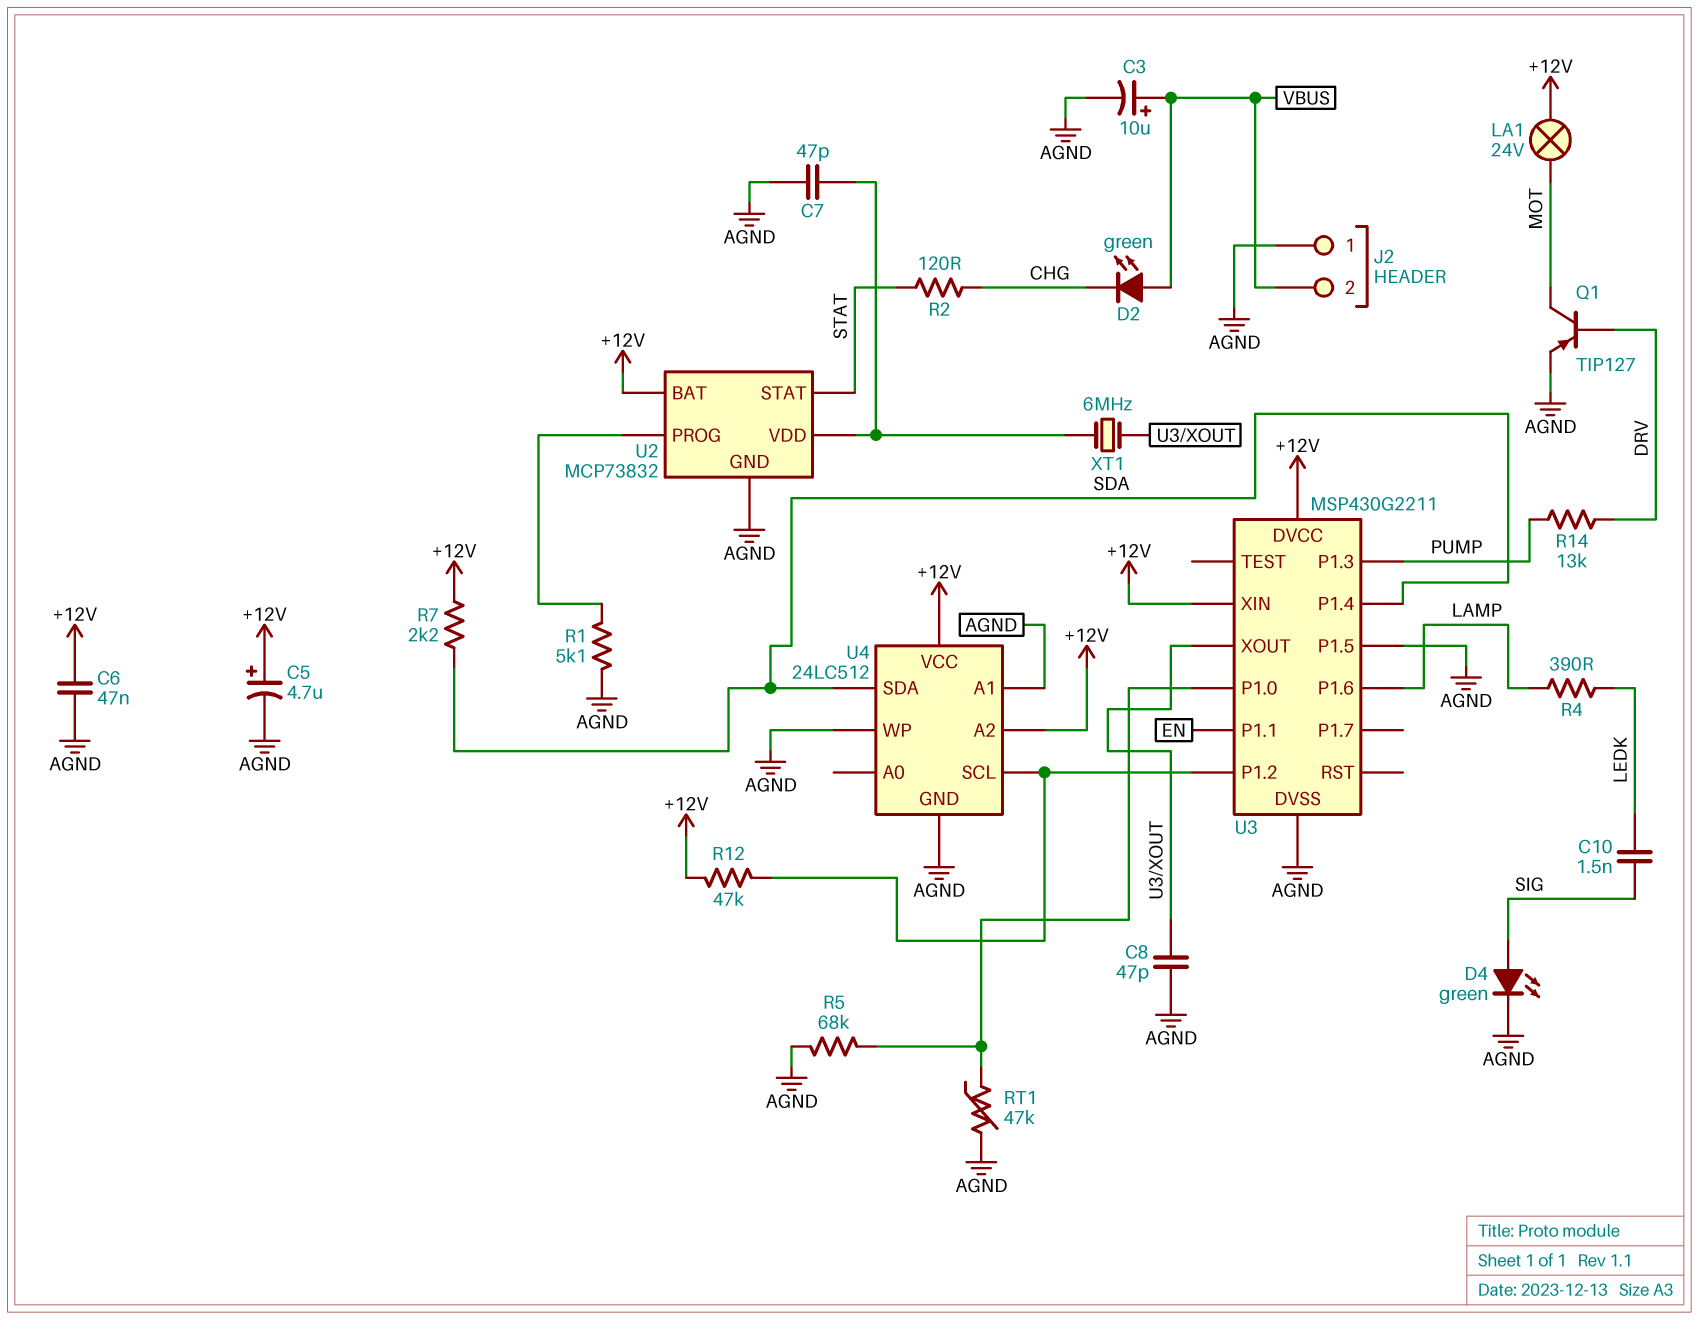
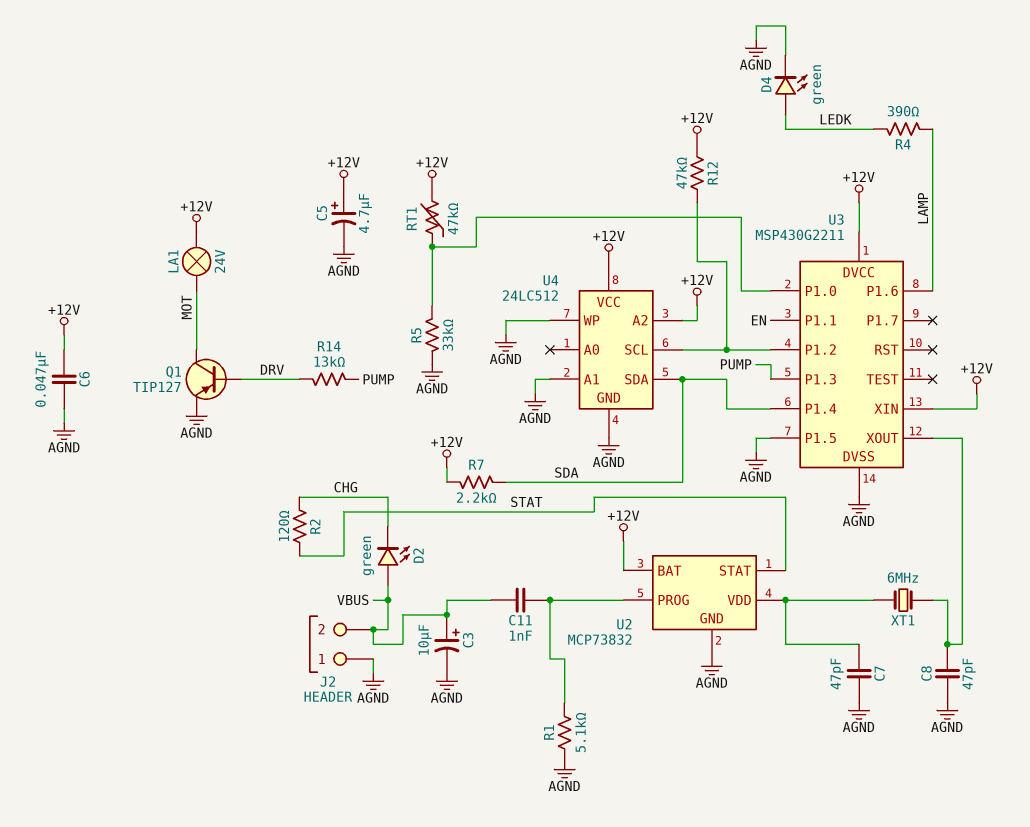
C10: 1.5nF (LEDK, SIG) -> none
C11: none -> 1nF (U2/PROG, VBUS)
D4: LED green (A SIG, K AGND) -> LED green (A LEDK, K AGND)
R5: 68k (AGND, U3/P1.0) -> 33k (AGND, U3/P1.0)
RT1: 47k (AGND, U3/P1.0) -> 47k (+12V, U3/P1.0)

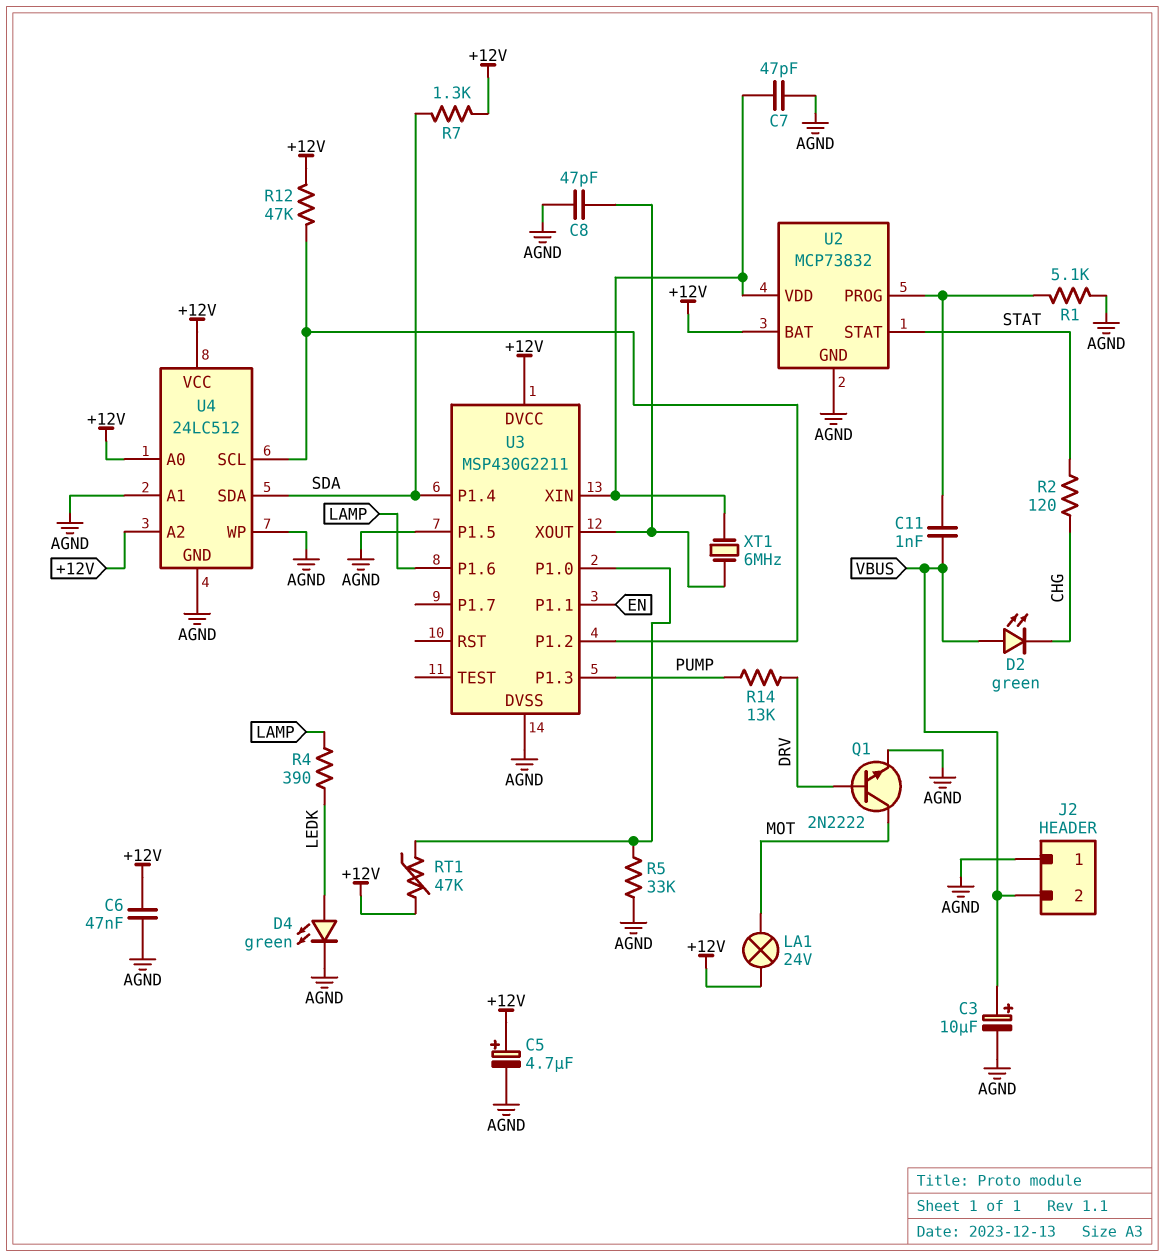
Q1: PNP TIP127 (B DRV, C MOT, E AGND) -> NPN 2N2222 (B DRV, C MOT, E AGND)
R7: 2.2k (+12V, SDA) -> 1.3k (+12V, SDA)
U3 pin XIN: +12V -> U2/VDD
U4 pin A0: none -> +12V

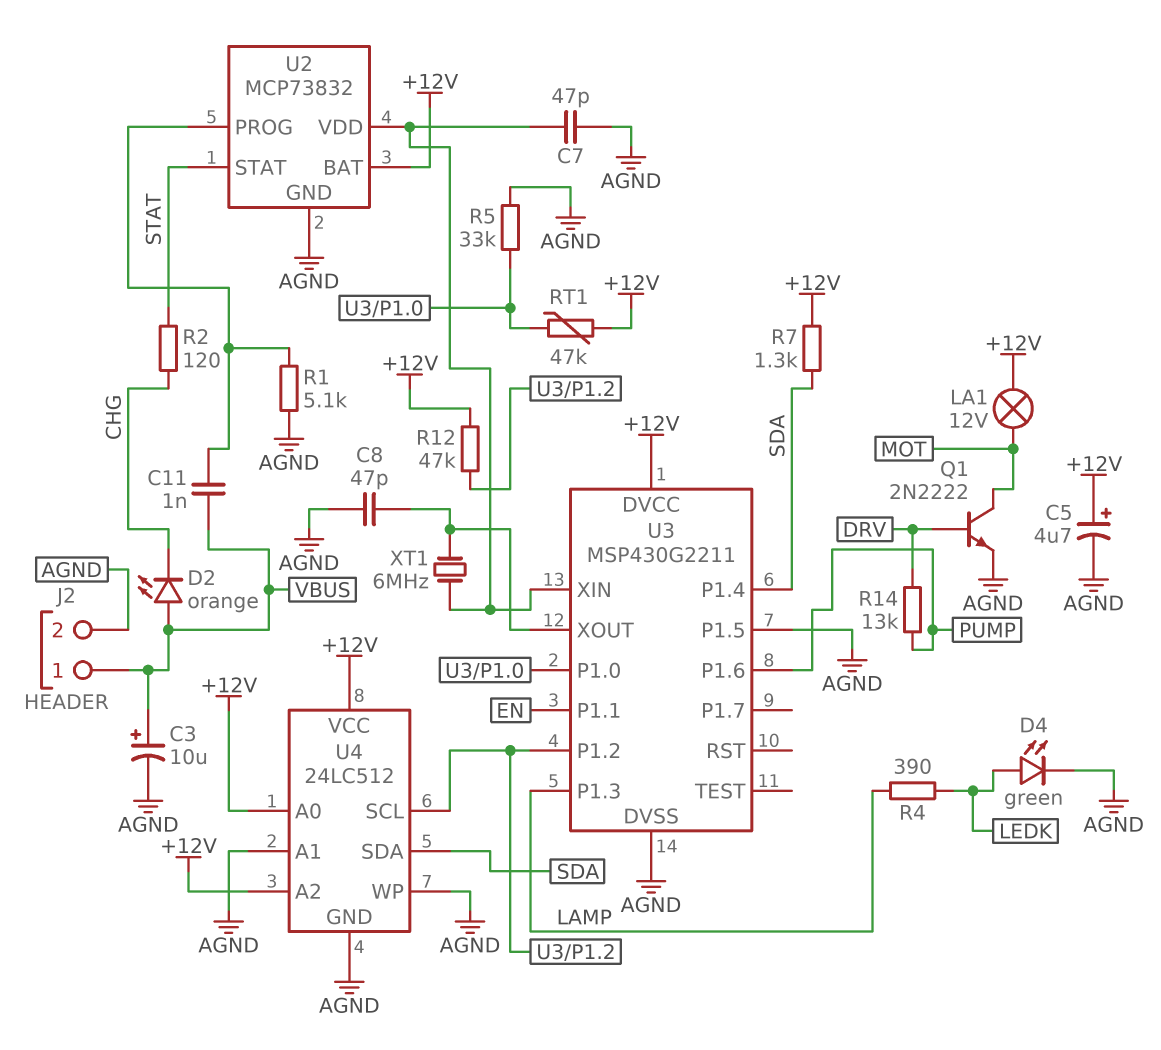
C6: 47nF (+12V, AGND) -> none
D2: LED green (A VBUS, K CHG) -> LED orange (A VBUS, K CHG)
J2 pin 1: AGND -> VBUS
J2 pin 2: VBUS -> AGND
LA1: lamp 24V (+12V, MOT) -> lamp 12V (+12V, MOT)
U3 pin P1.3: PUMP -> LAMP
U3 pin P1.6: LAMP -> PUMP

